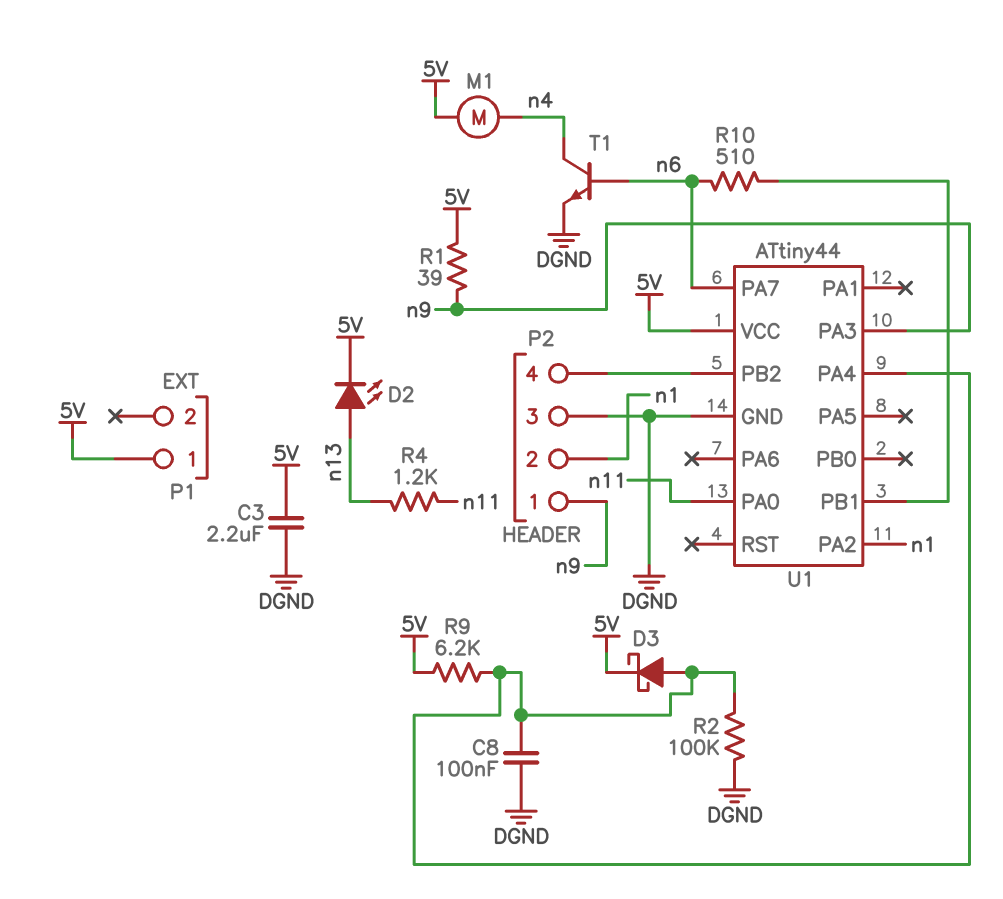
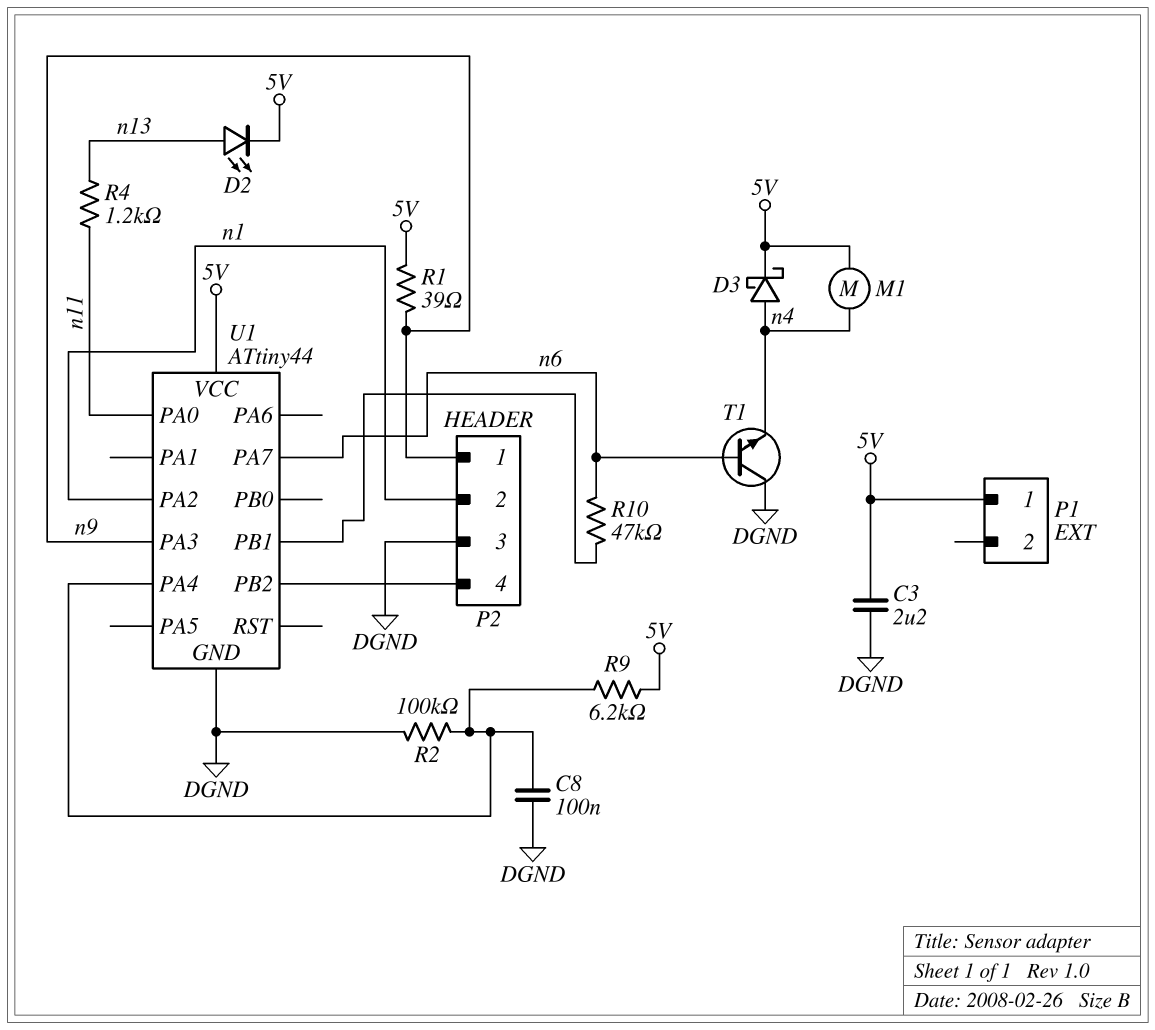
D3: schottky (A U1/PA4, K 5V) -> schottky (A n4, K 5V)
R10: 510 (U1/PB1, n6) -> 47k (U1/PB1, n6)
T1: NPN (B n6, C n4, E DGND) -> NPN (B n6, C DGND, E n4)

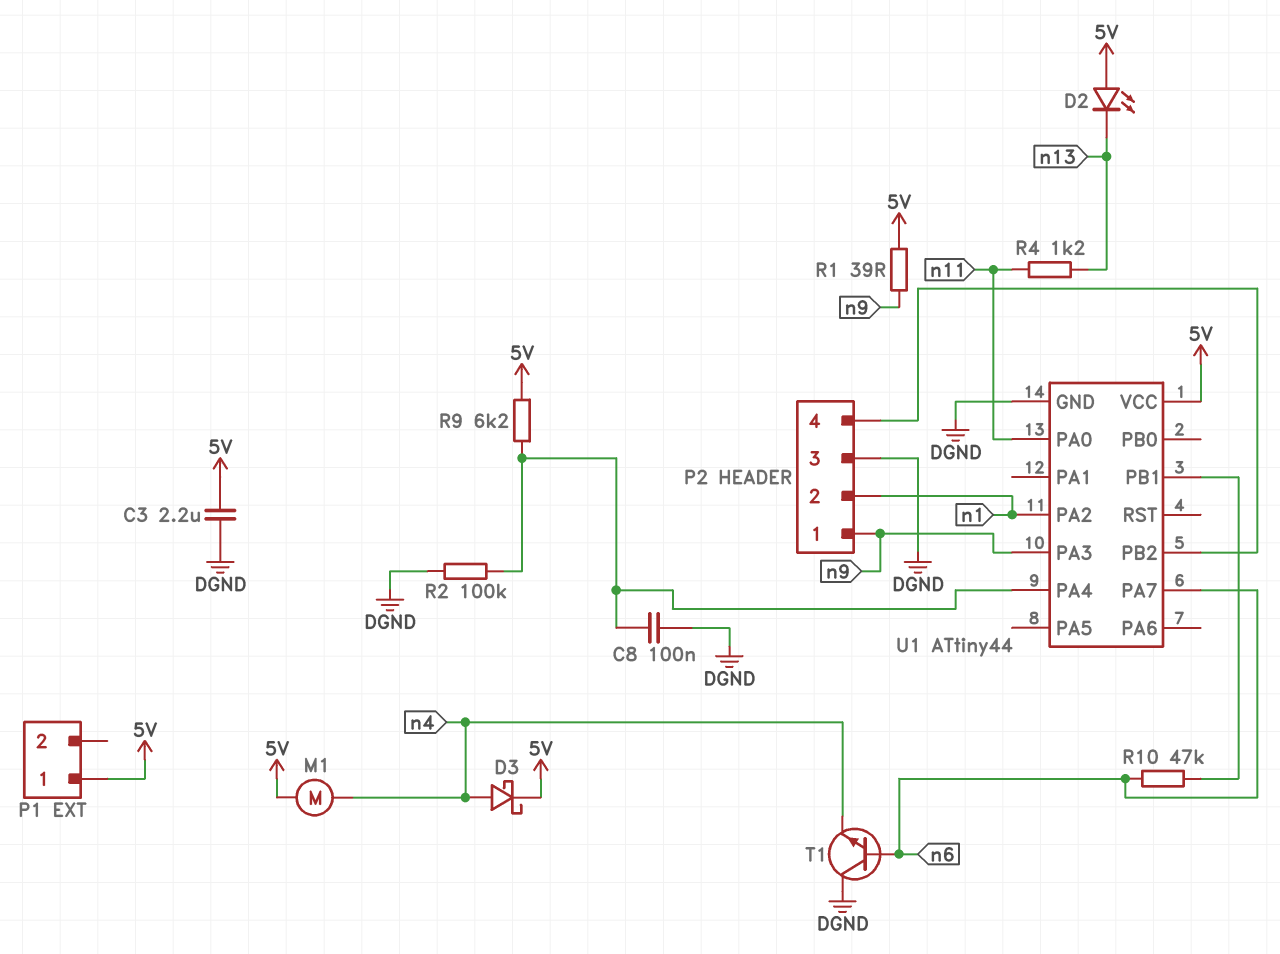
D2: LED (A n13, K 5V) -> LED (A 5V, K n13)

